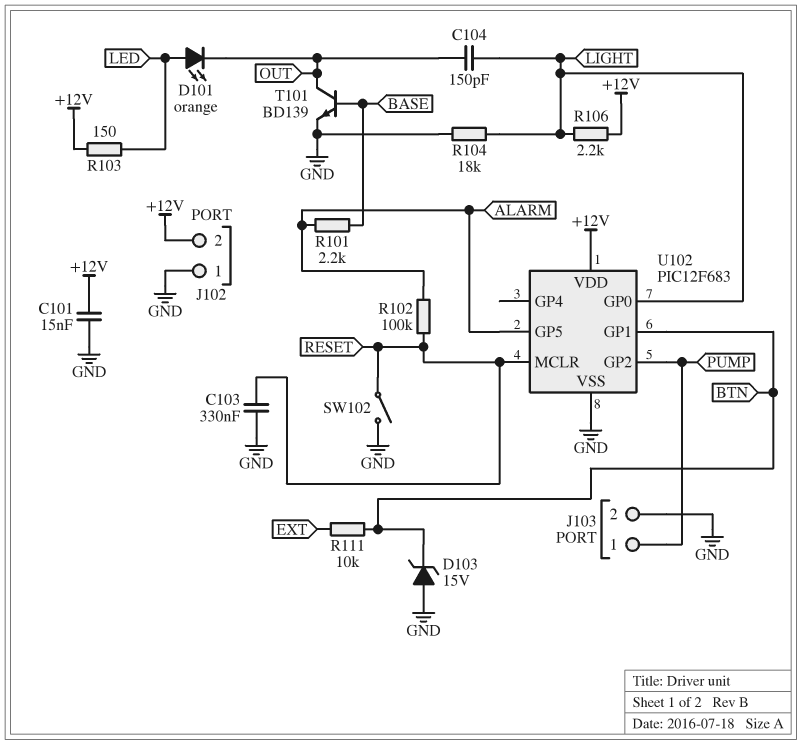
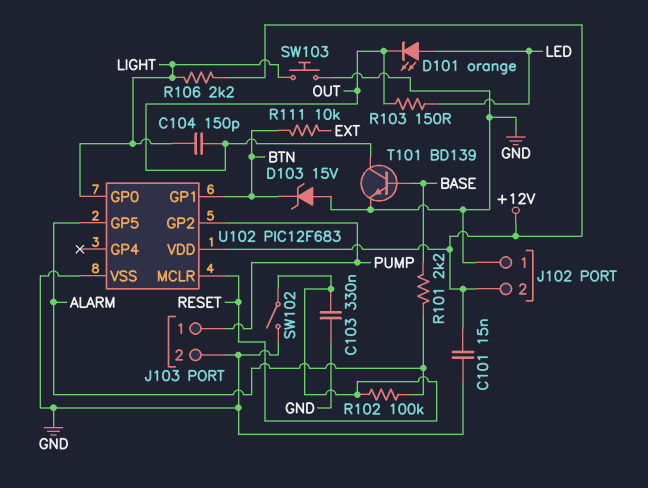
R103: 150 (+12V, LED) -> 150 (LED, OUT)
R104: 18k (GND, LIGHT) -> none
SW103: none -> button (GND, LIGHT)

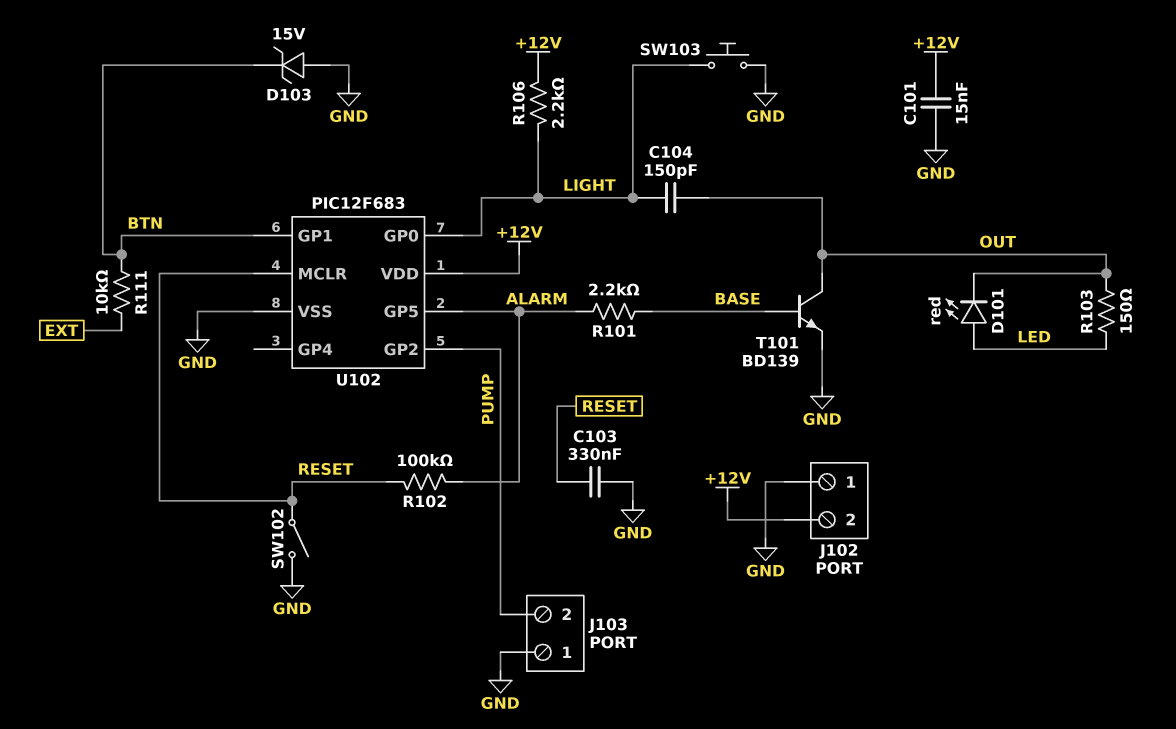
D101: LED orange (A LED, K OUT) -> LED red (A LED, K OUT)
J103 pin 1: PUMP -> GND
J103 pin 2: GND -> PUMP

